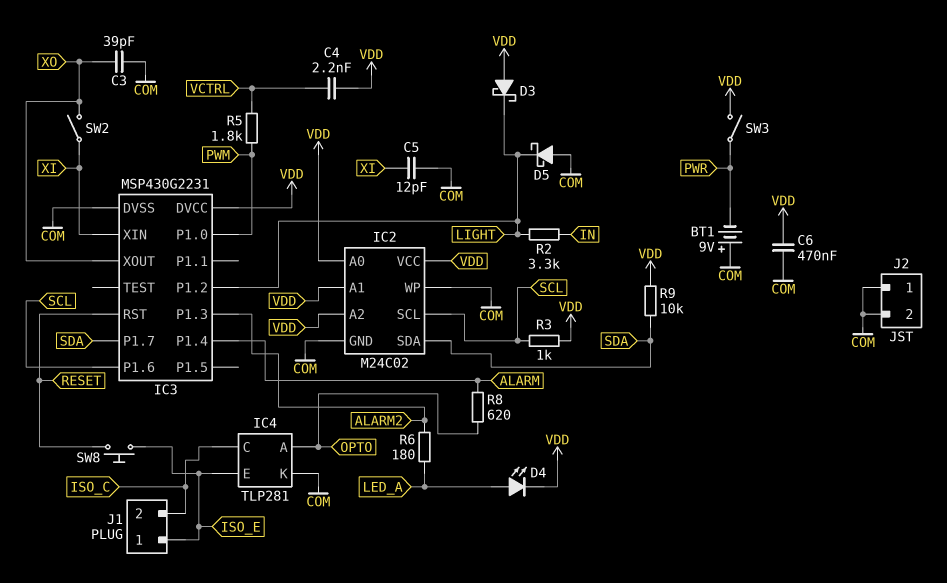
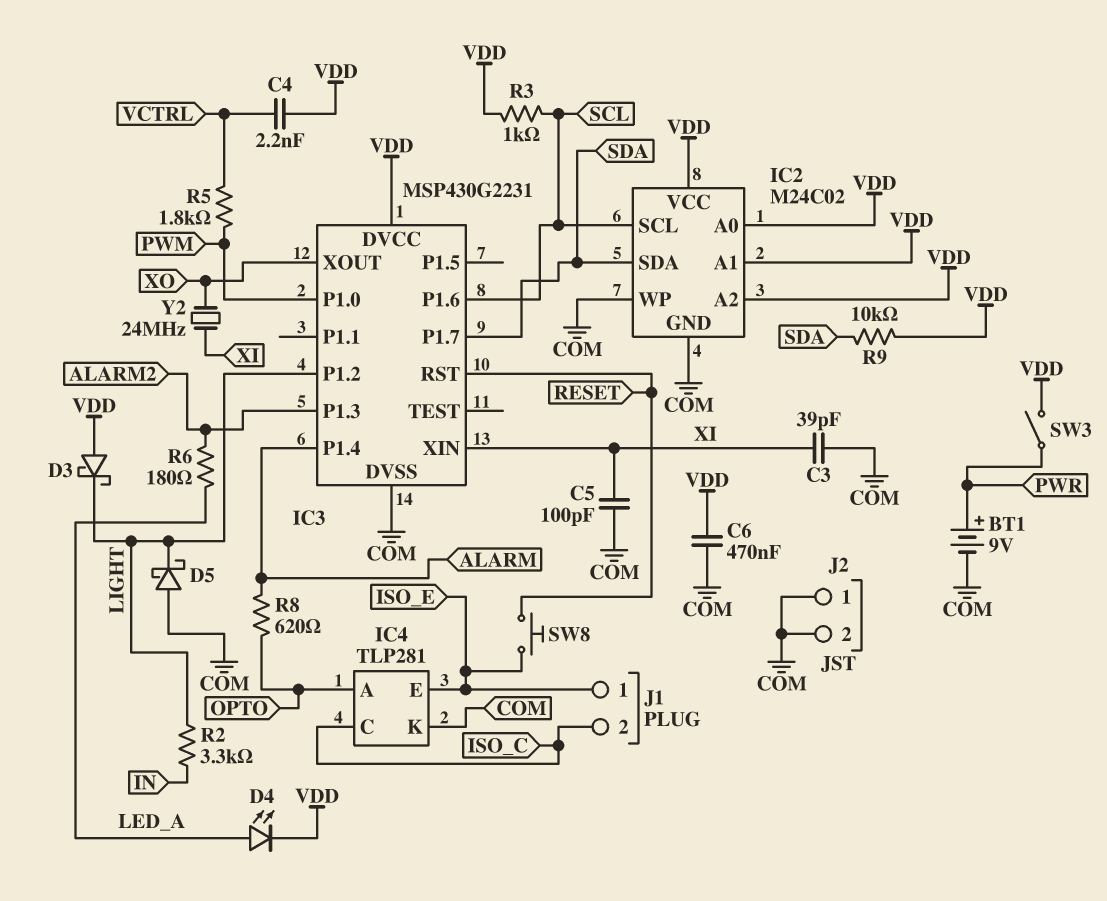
BT1: 9V (plus COM, minus PWR) -> 9V (plus PWR, minus COM)
C3: 39pF (COM, XO) -> 39pF (COM, XI)
C5: 12pF (COM, XI) -> 100pF (COM, XI)
SW2: switch (XI, XO) -> none
Y2: none -> 24MHz (XI, XO)

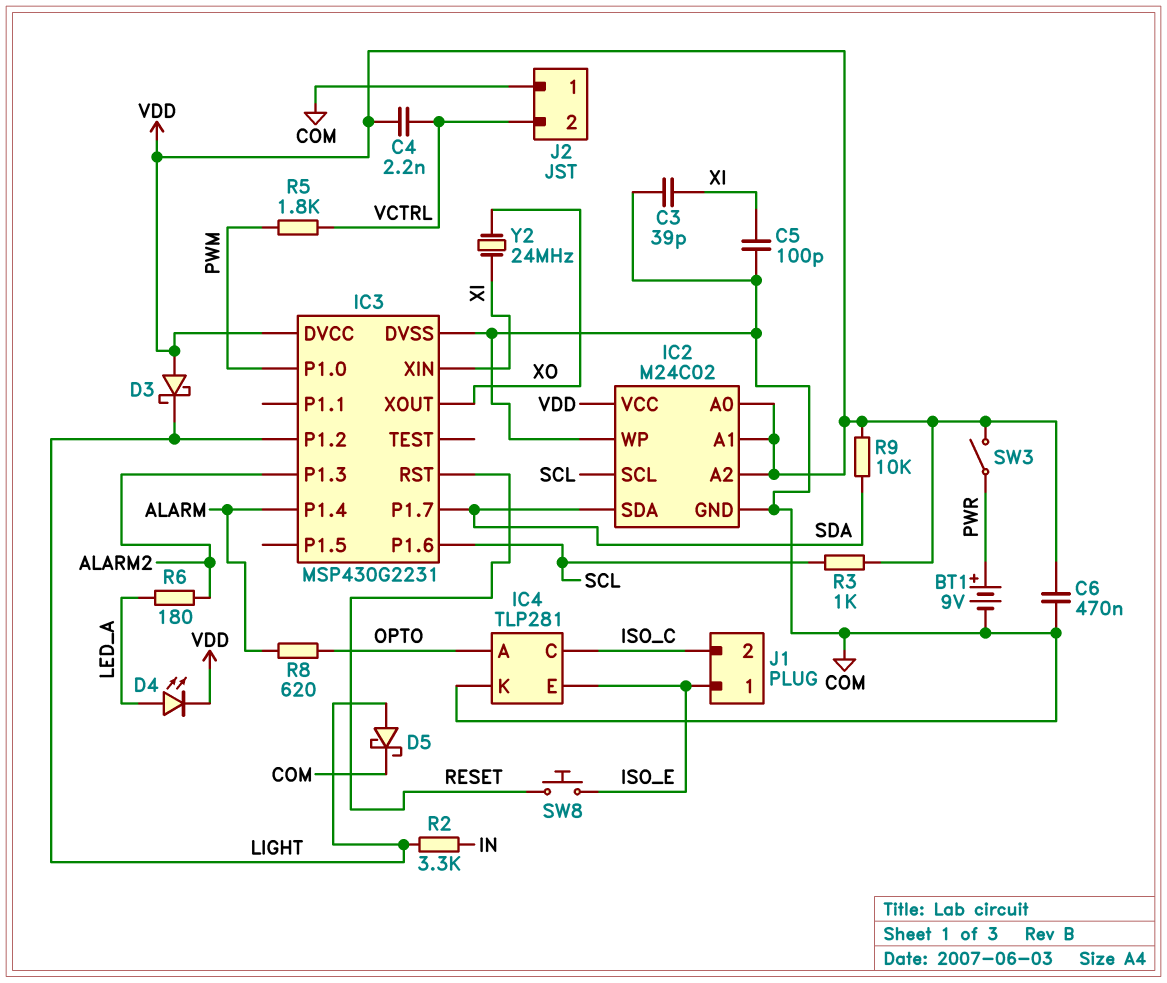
D5: schottky (A COM, K LIGHT) -> schottky (A LIGHT, K COM)
J2 pin 2: COM -> VCTRL

